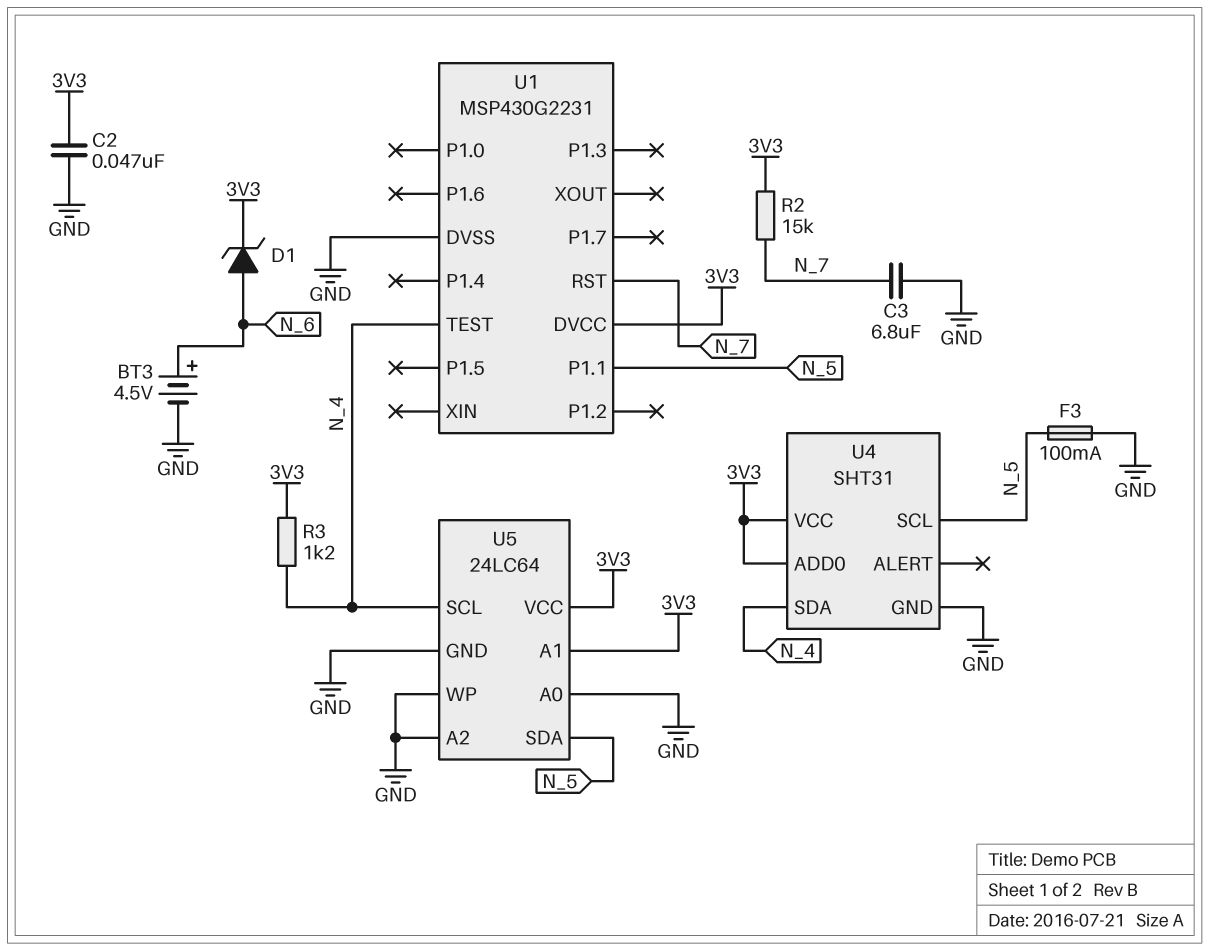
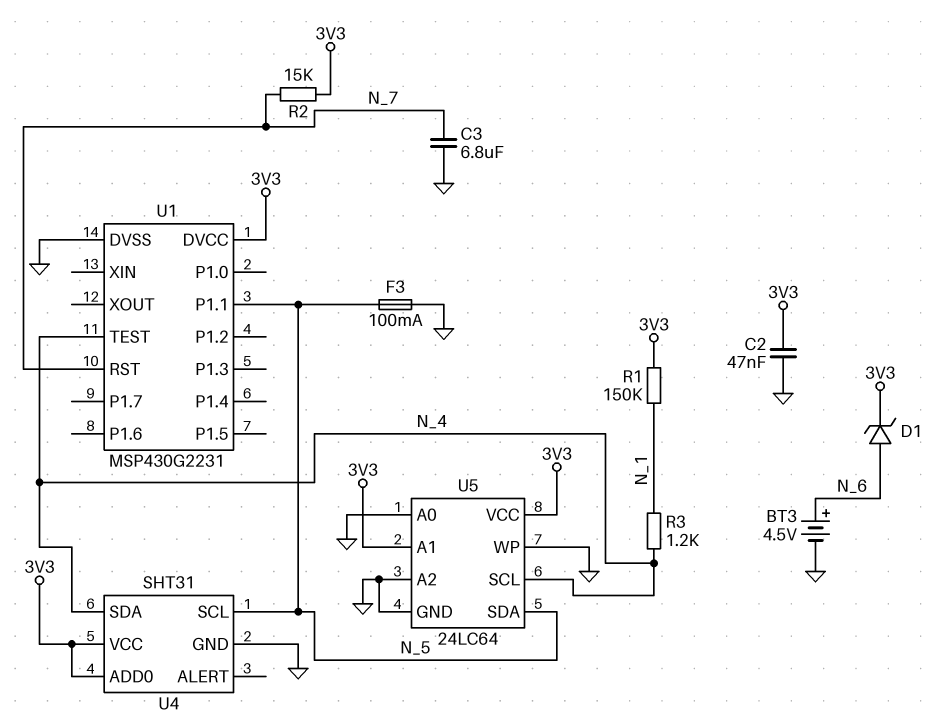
R1: none -> 150k (3V3, N_1)
R3: 1.2k (3V3, N_4) -> 1.2k (N_1, N_4)

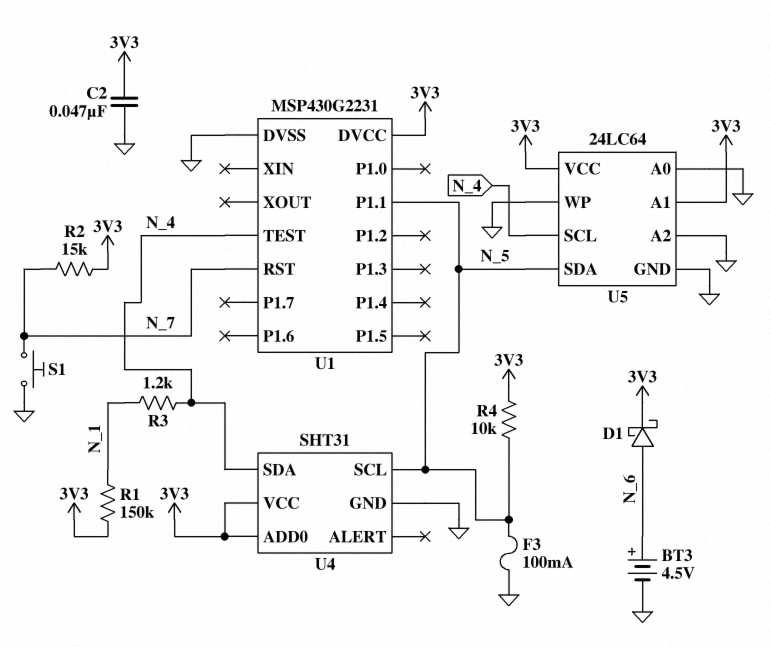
C3: 6.8uF (GND, N_7) -> none
D1: zener (A N_6, K 3V3) -> schottky (A N_6, K 3V3)
R4: none -> 10k (3V3, N_5)
S1: none -> button (GND, N_7)

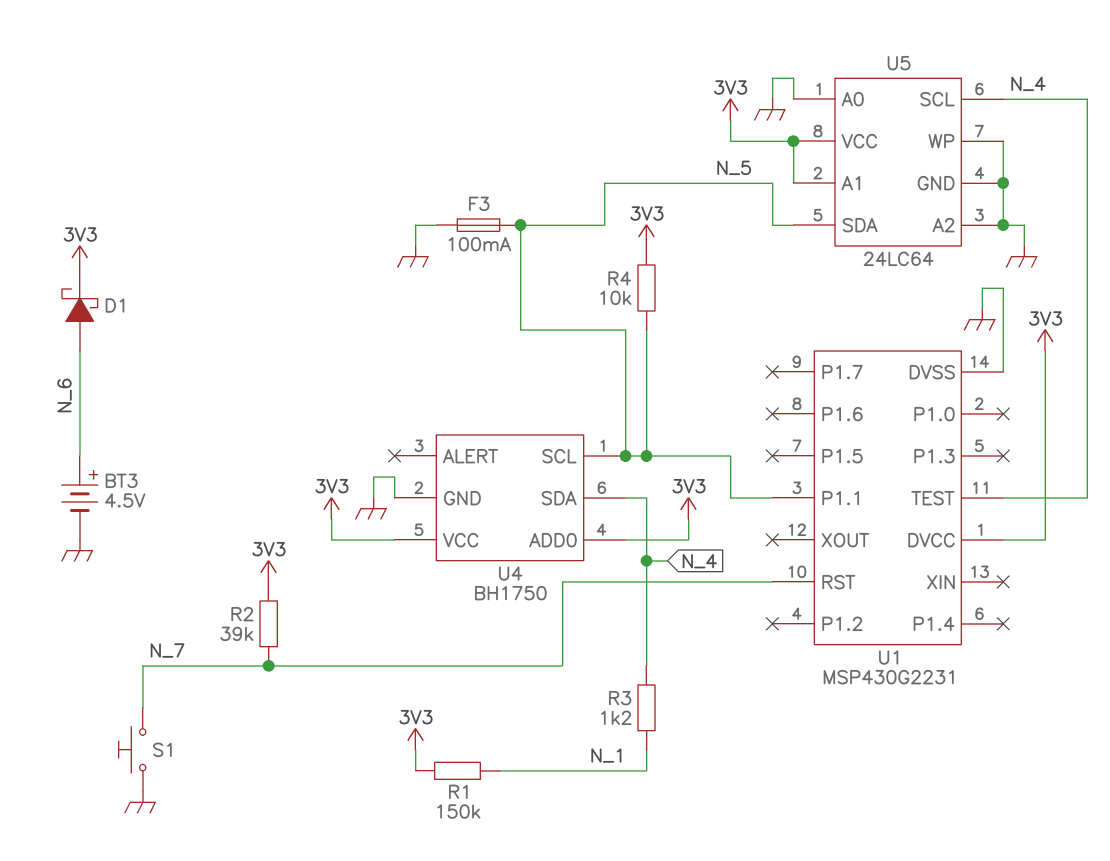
C2: 47nF (3V3, GND) -> none
R2: 15k (3V3, N_7) -> 39k (3V3, N_7)
U4: SHT31 -> BH1750

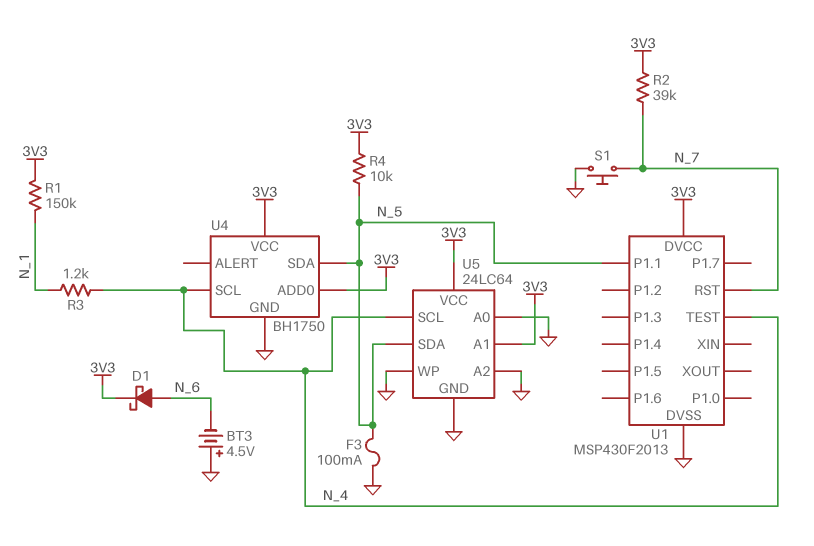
BT3: 4.5V (plus N_6, minus GND) -> 4.5V (plus GND, minus N_6)
U1: MSP430G2231 -> MSP430F2013
U4 pin SCL: N_5 -> N_4
U4 pin SDA: N_4 -> N_5

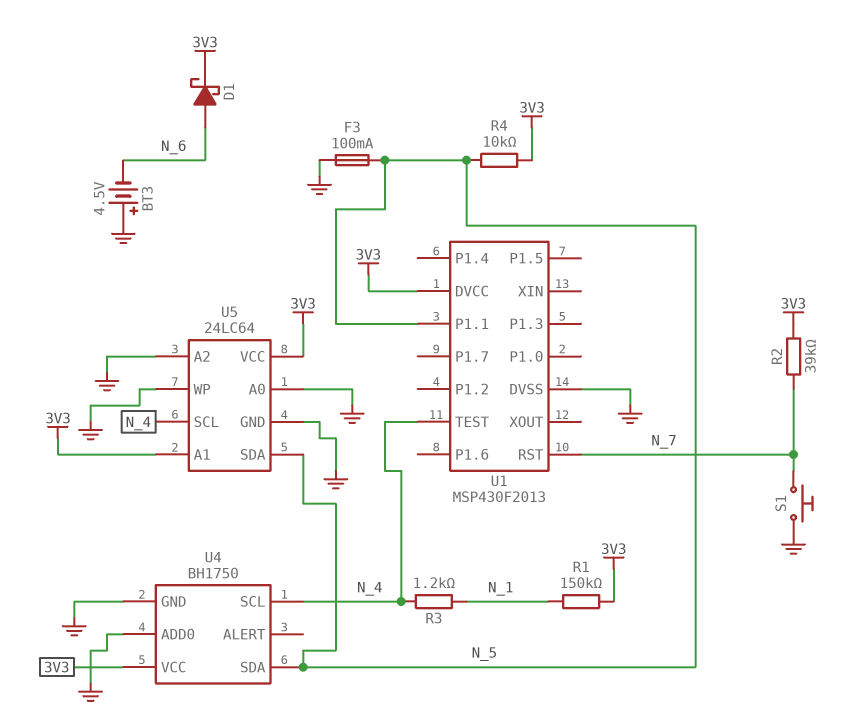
U4 pin ADD0: 3V3 -> GND

